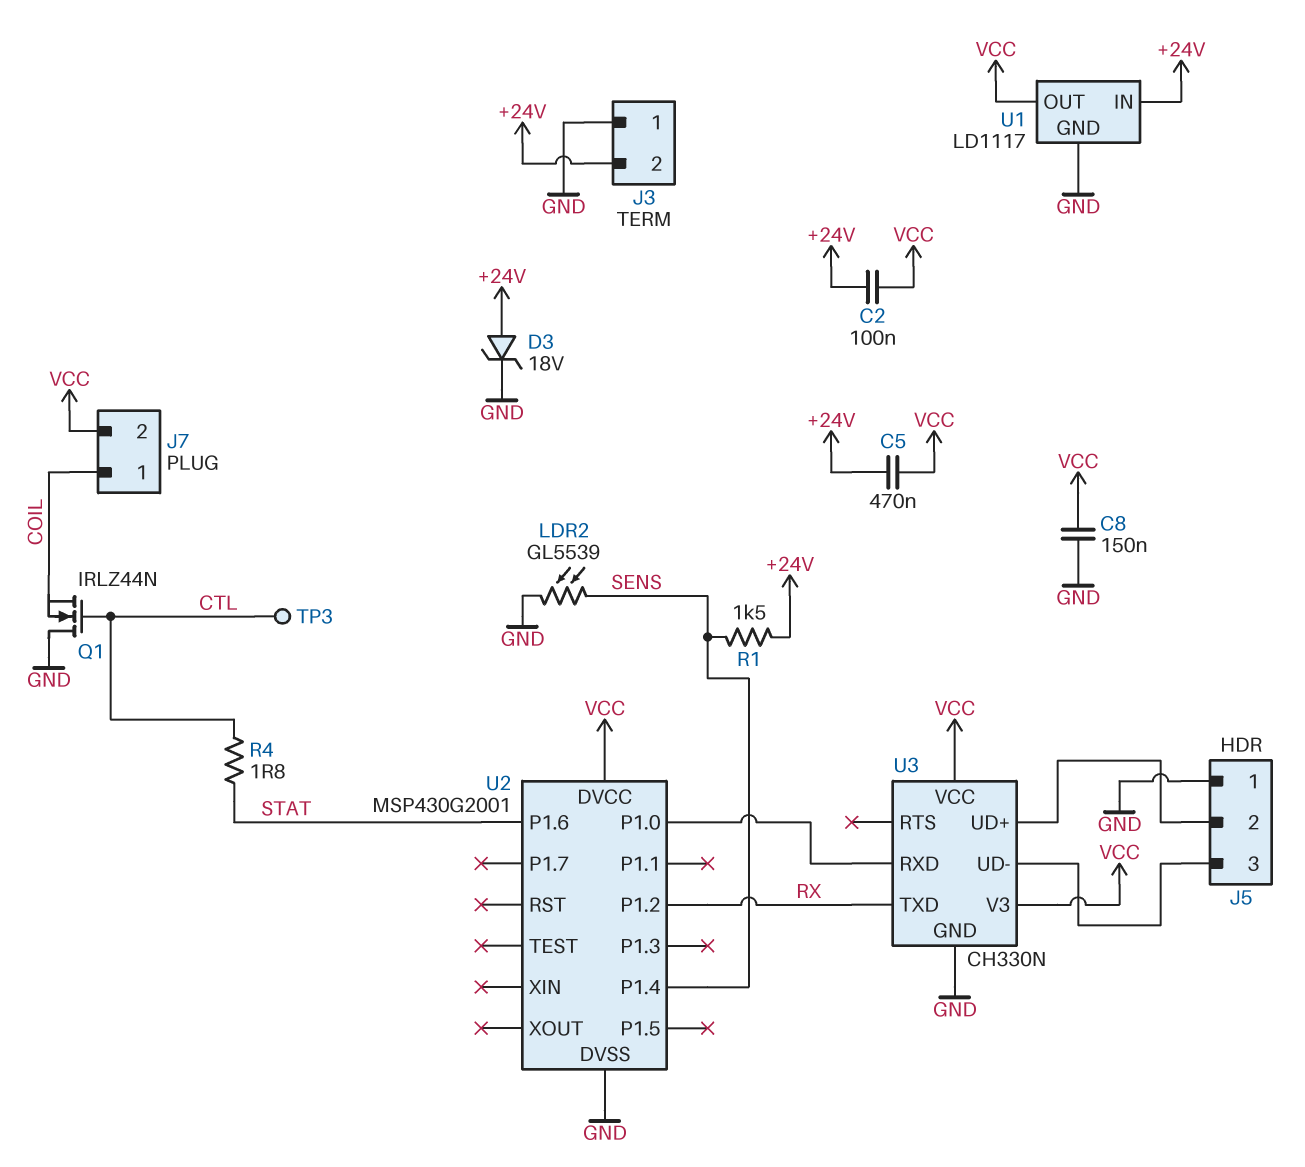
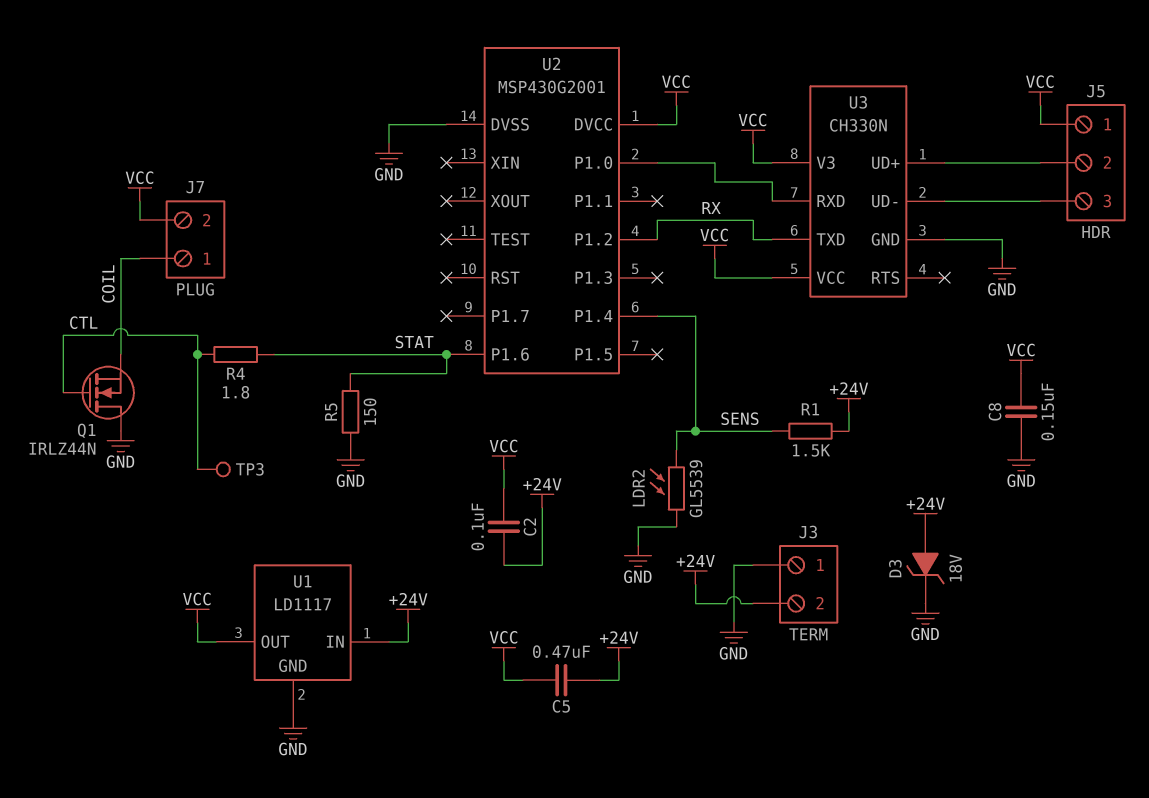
J5 pin 1: GND -> VCC
R5: none -> 150 (GND, STAT)

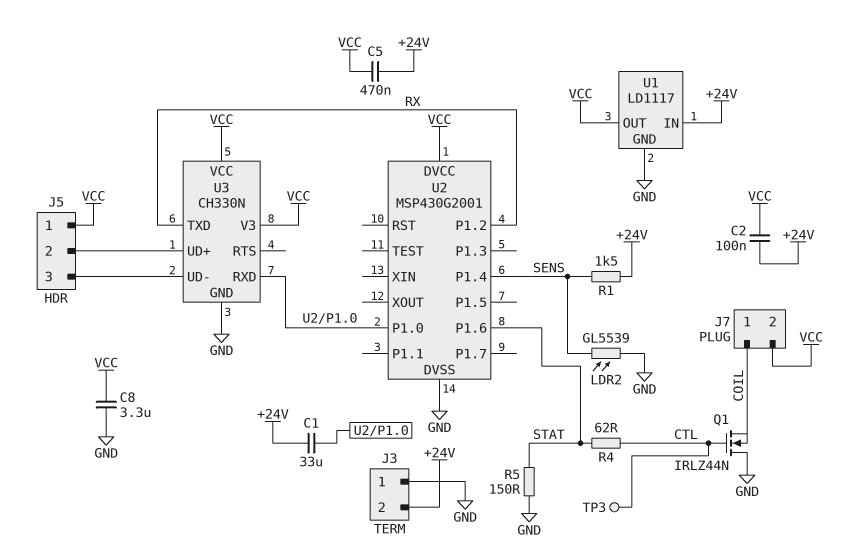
C1: none -> 33uF (+24V, U2/P1.0)
C8: 150nF (GND, VCC) -> 3.3uF (GND, VCC)
D3: zener 18V (A +24V, K GND) -> none
R4: 1.8 (CTL, STAT) -> 62 (CTL, STAT)

